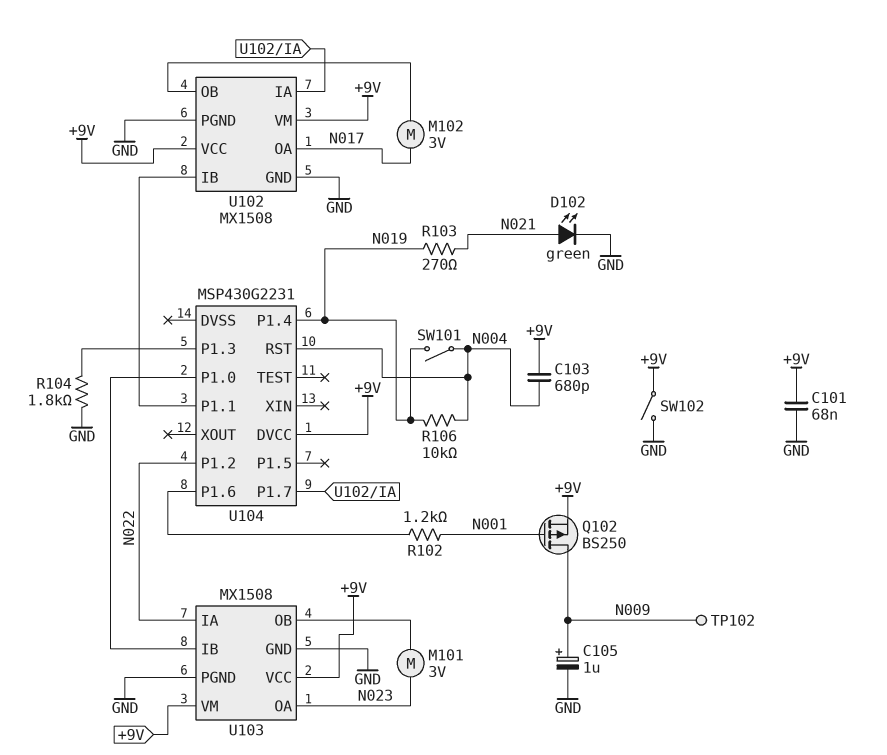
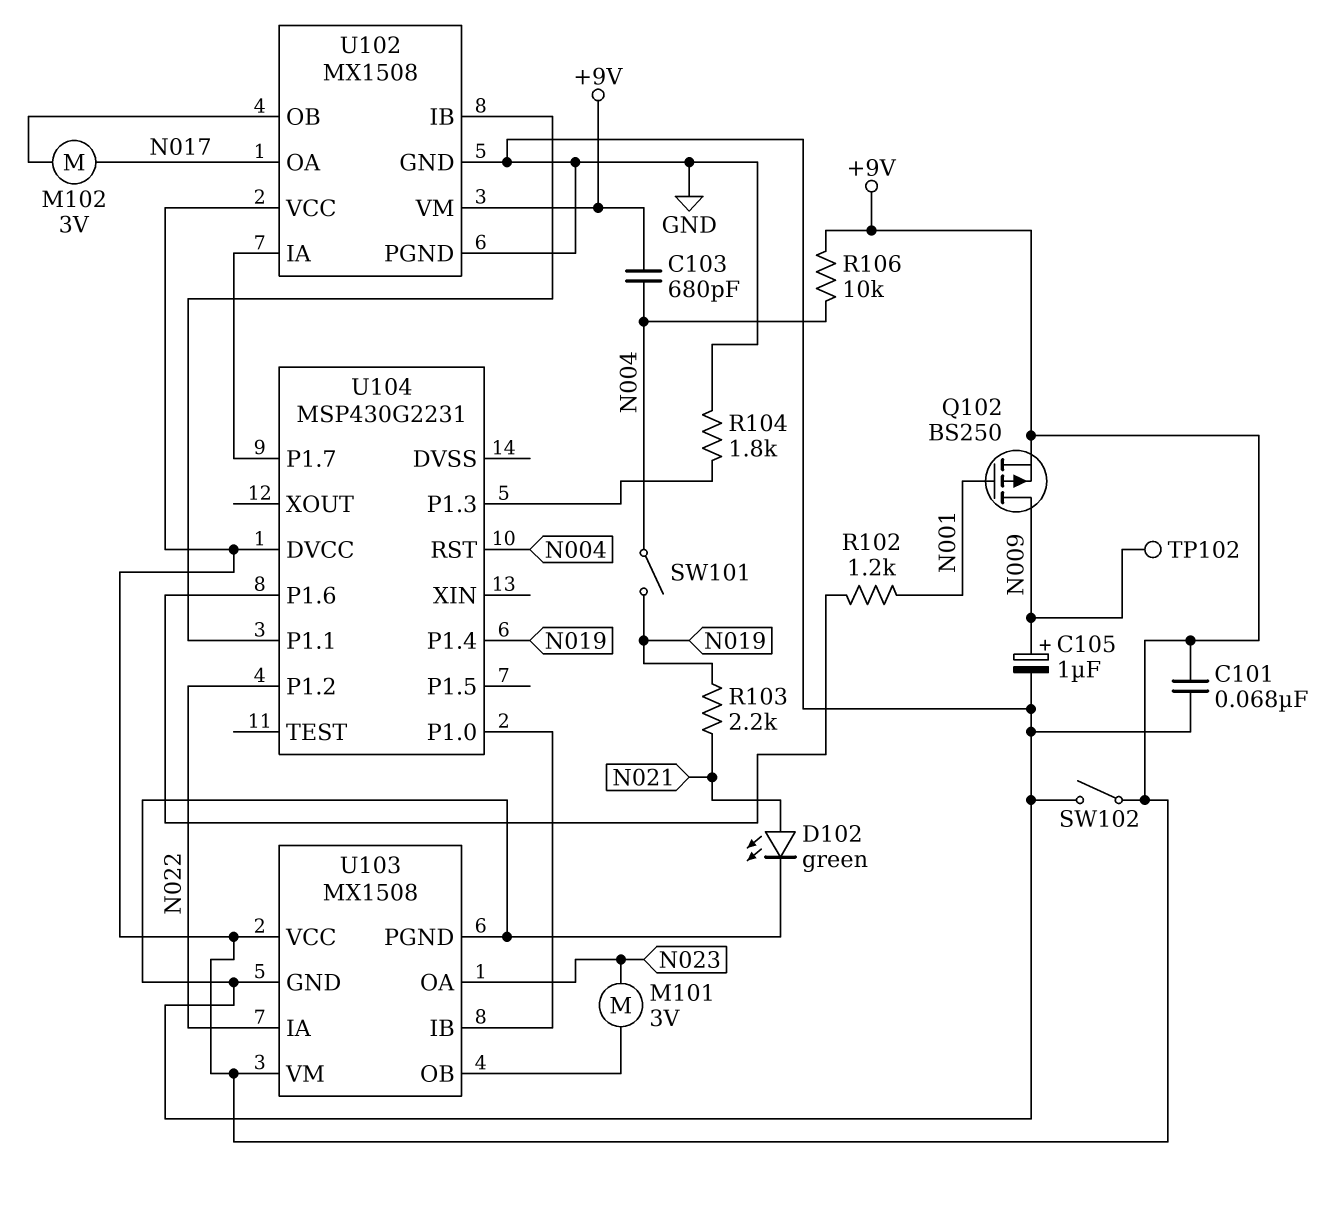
R103: 270 (N019, N021) -> 2.2k (N019, N021)
R106: 10k (N004, N019) -> 10k (+9V, N004)

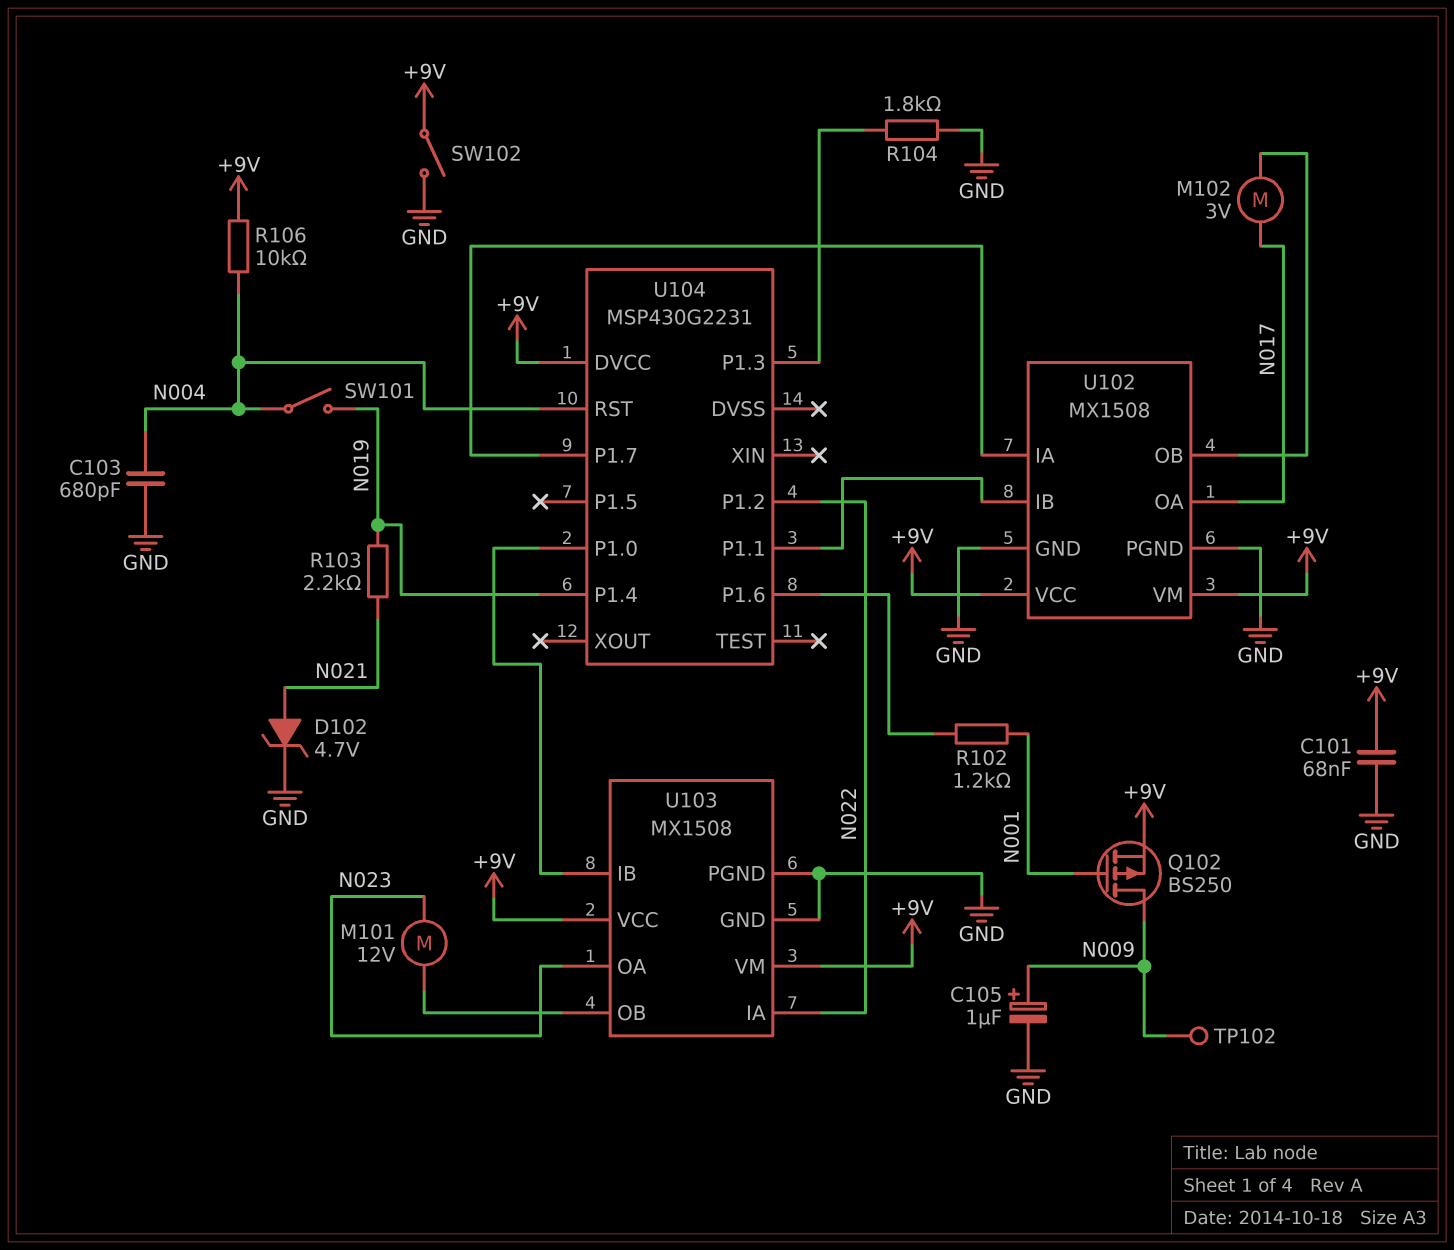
C103: 680pF (+9V, N004) -> 680pF (GND, N004)
D102: LED green (A N021, K GND) -> zener 4.7V (A N021, K GND)
M101: motor 3V (N023, U103/OB) -> motor 12V (N023, U103/OB)

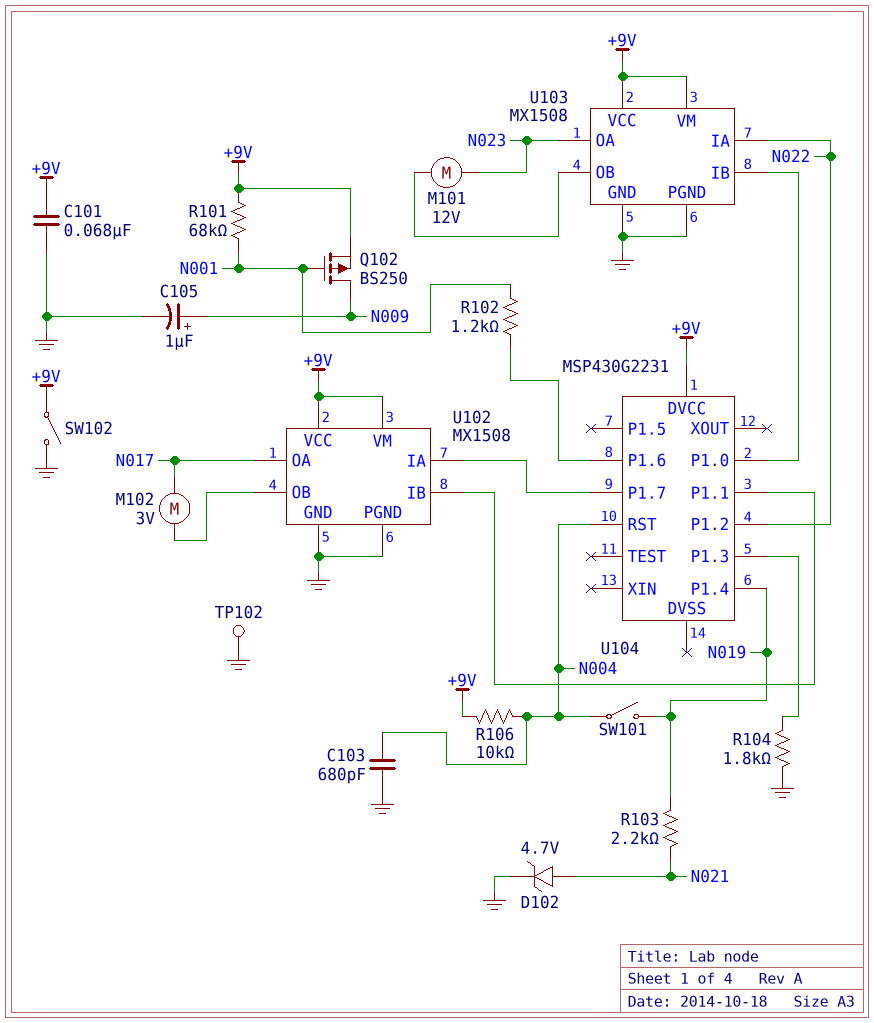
R101: none -> 68k (+9V, N001)
TP102: test point (N009) -> test point (GND)

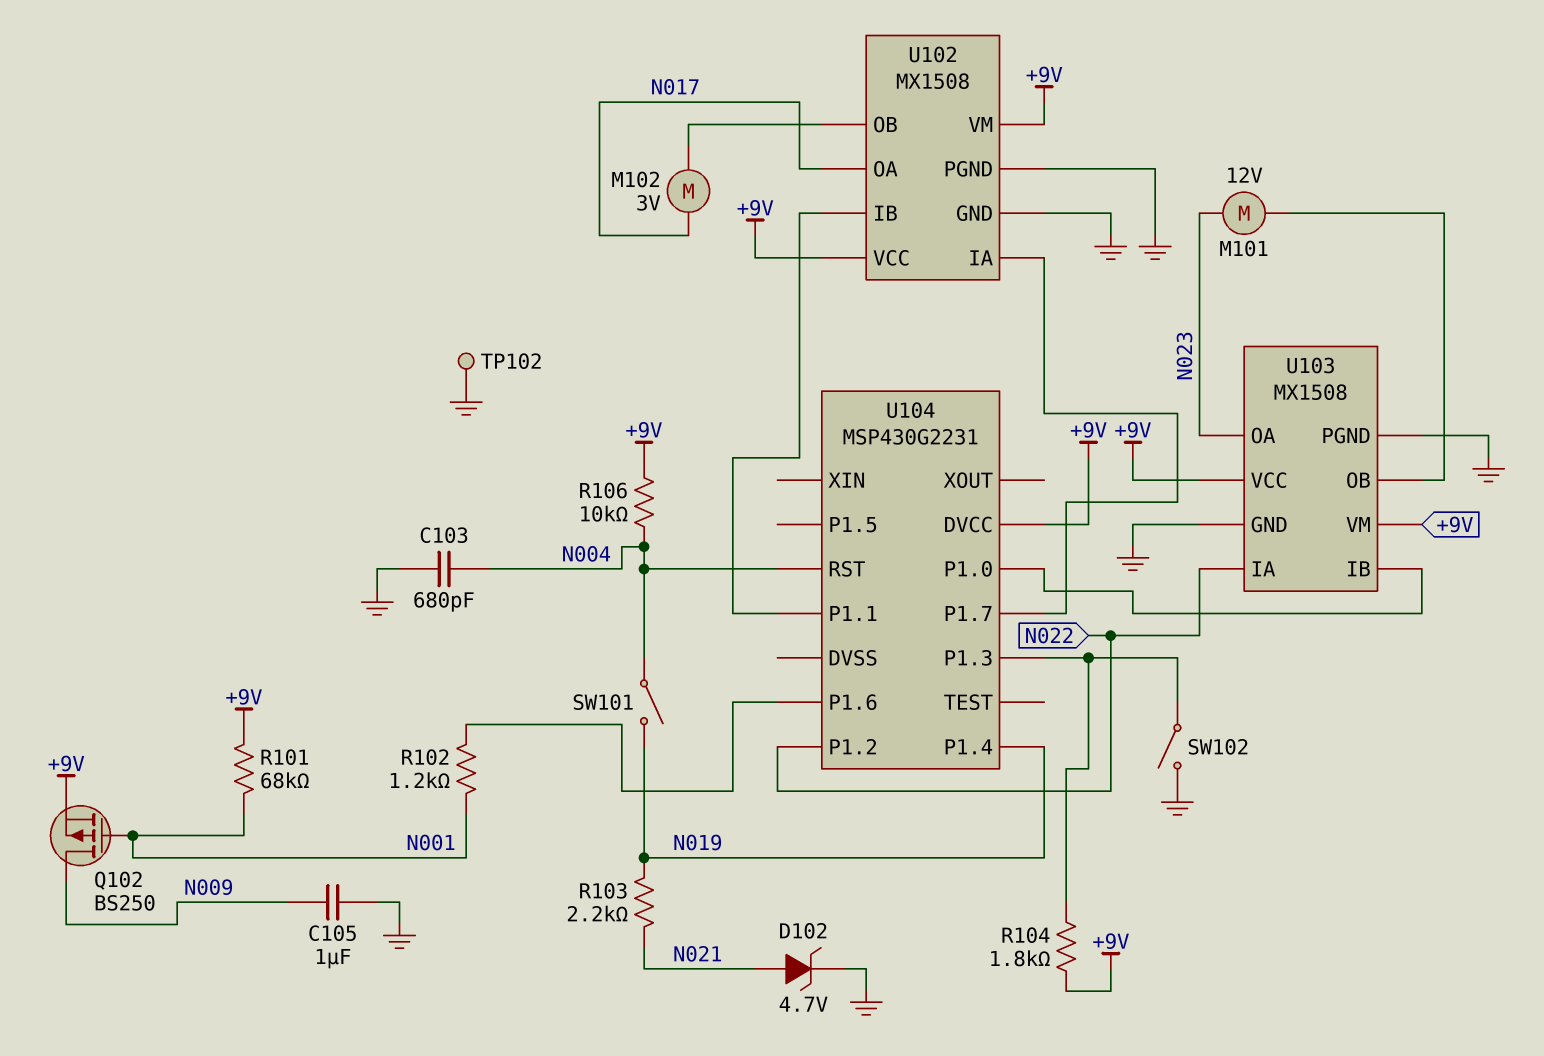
C101: 68nF (+9V, GND) -> none
C105: 1uF (plus N009, minus GND) -> 1uF (GND, N009)
R104: 1.8k (GND, U104/P1.3) -> 1.8k (+9V, U104/P1.3)
SW102: switch (+9V, GND) -> switch (GND, U104/P1.3)

